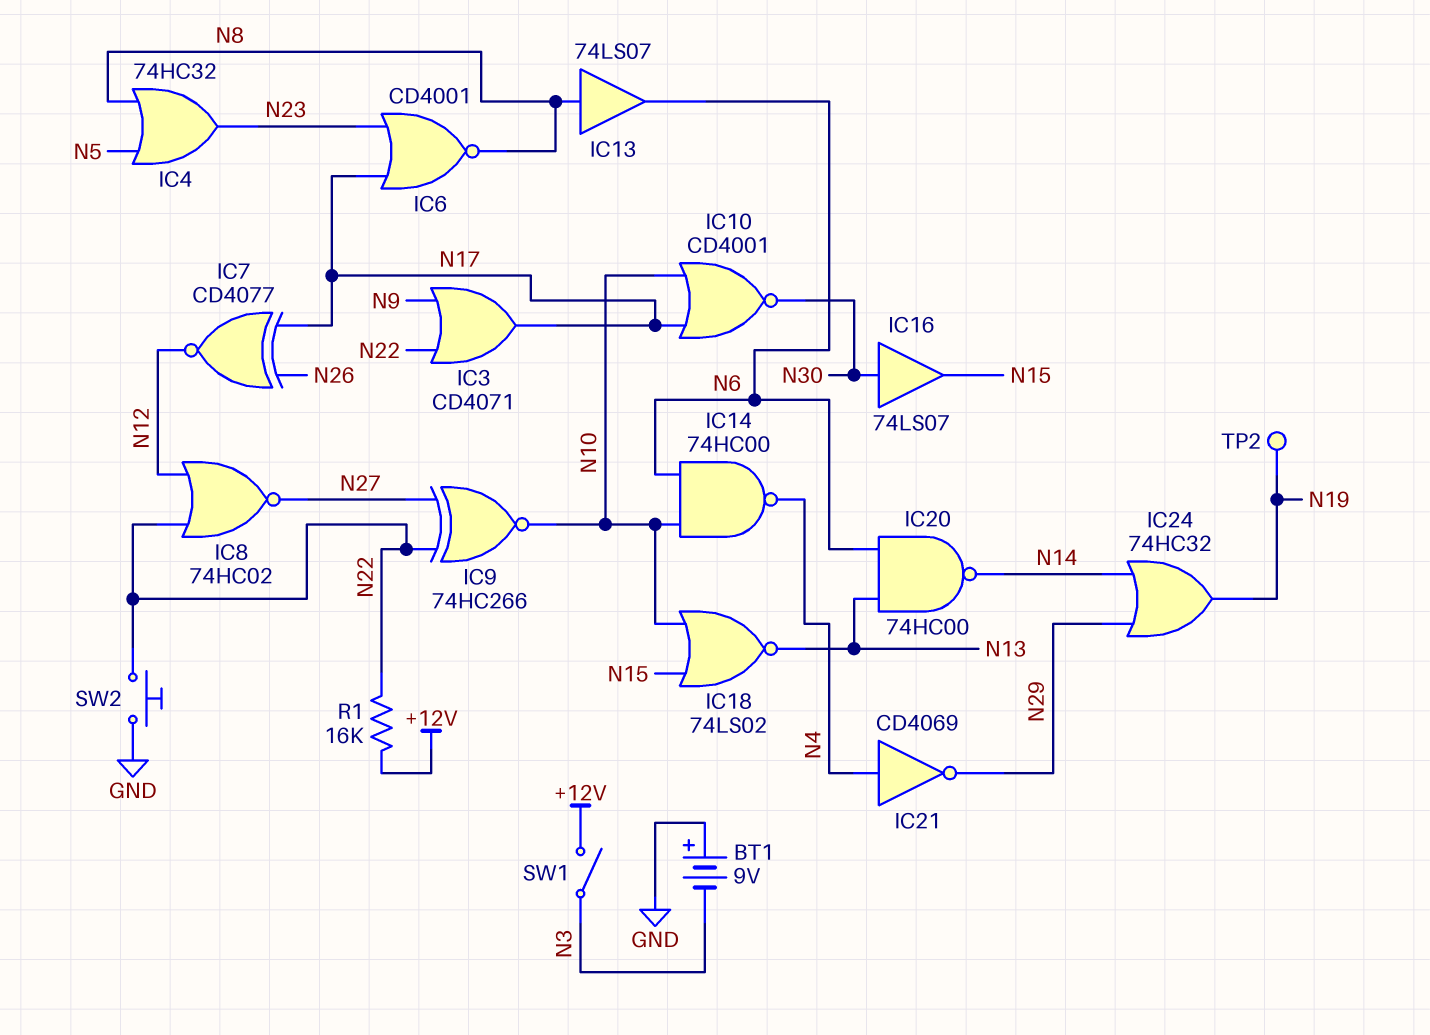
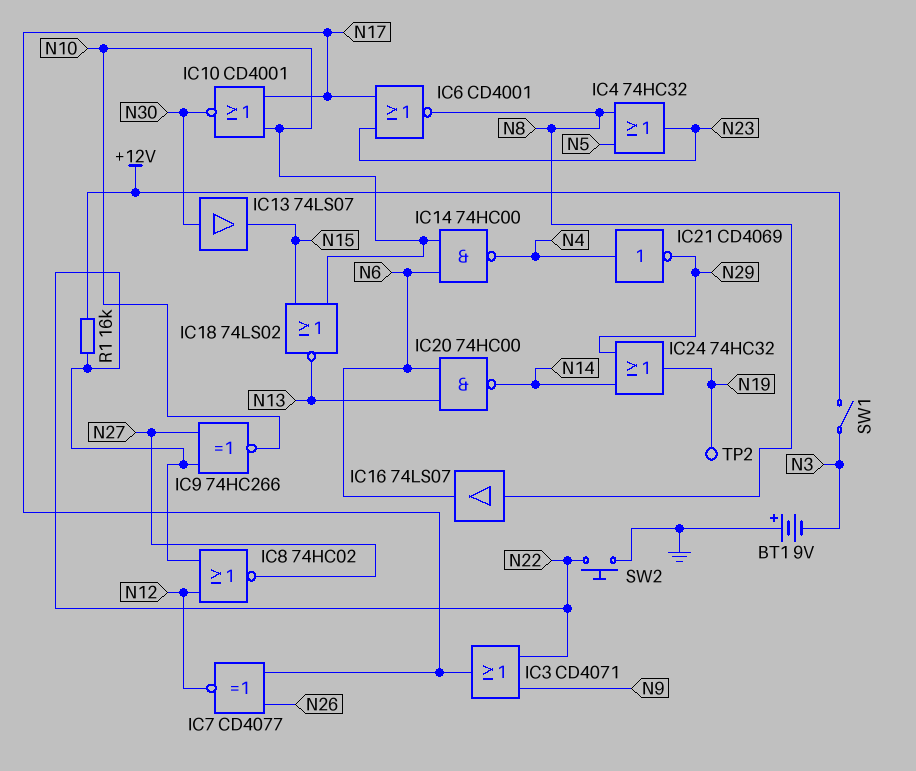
IC13: buffer 74LS07 (in N8, out N6) -> buffer 74LS07 (in N30, out N15)
IC16: buffer 74LS07 (in N30, out N15) -> buffer 74LS07 (in N8, out N6)

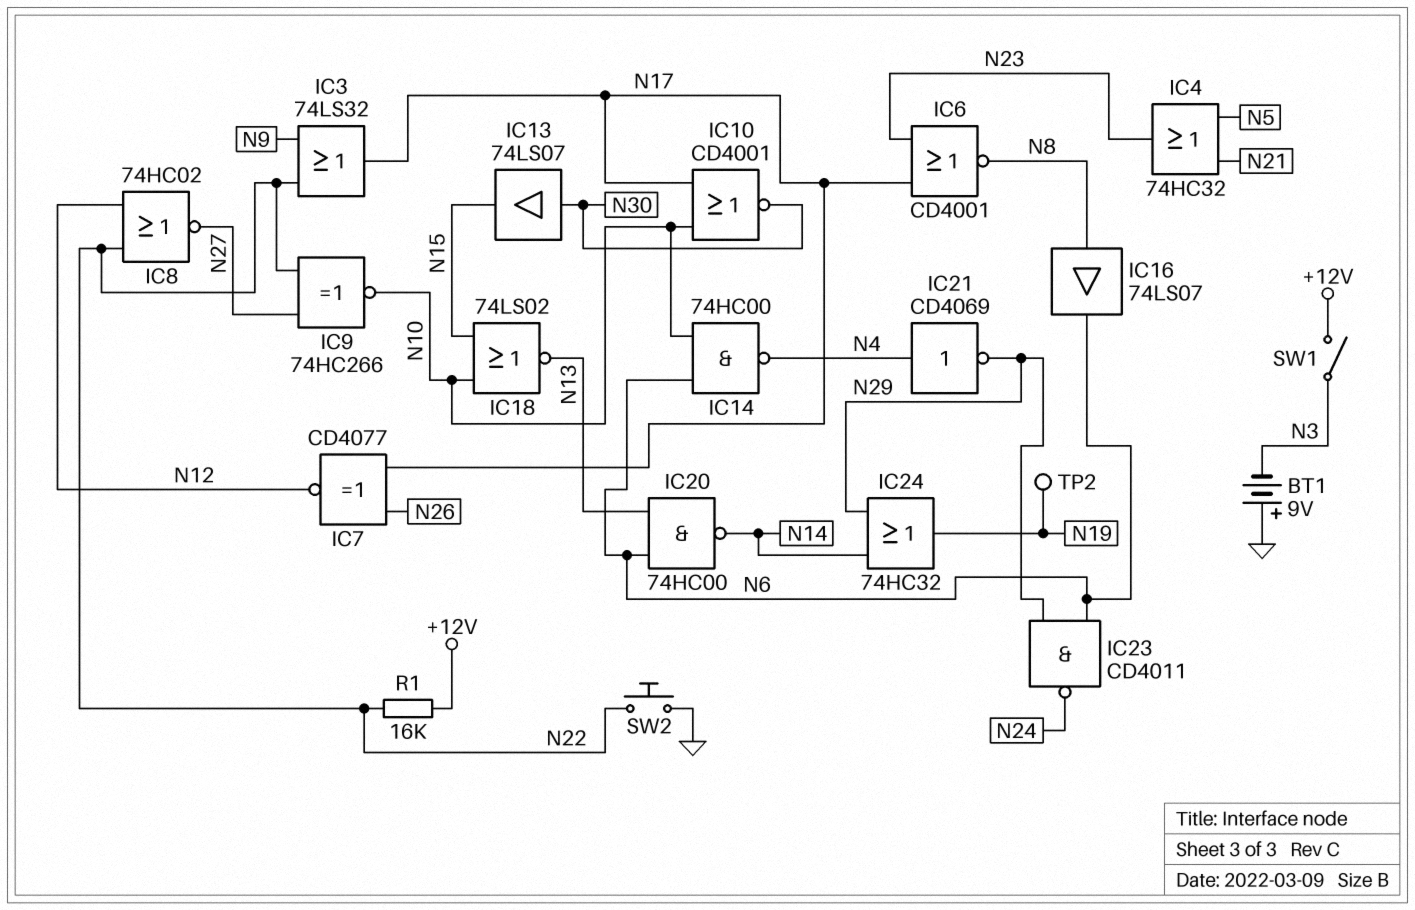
IC3: OR CD4071 (in N9, in N22, out N17) -> OR 74LS32 (in N9, in N22, out N17)
IC4: OR 74HC32 (in N5, in N8, out N23) -> OR 74HC32 (in N5, in N21, out N23)
IC23: none -> NAND CD4011 (in N6, in N29, out N24)

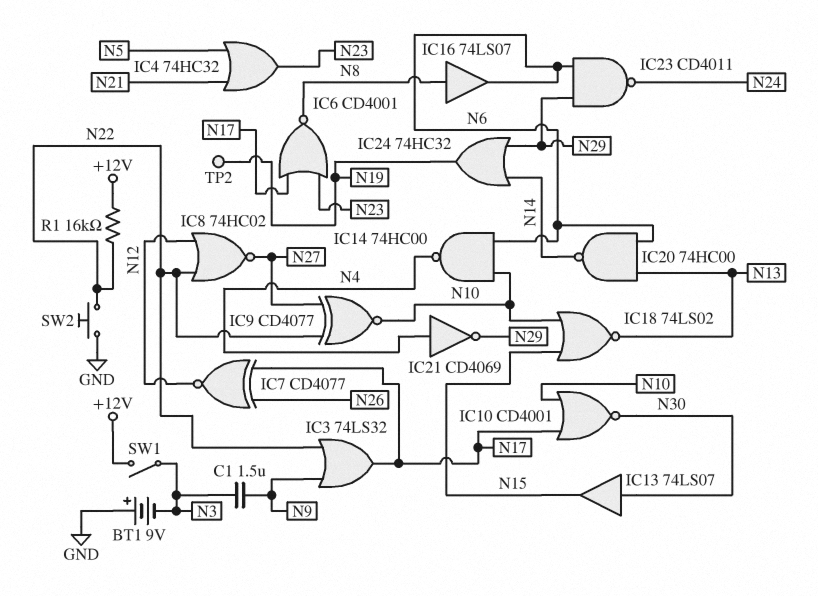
C1: none -> 1.5uF (N3, N9)
IC9: XNOR 74HC266 (in N22, in N27, out N10) -> XNOR CD4077 (in N22, in N27, out N10)

